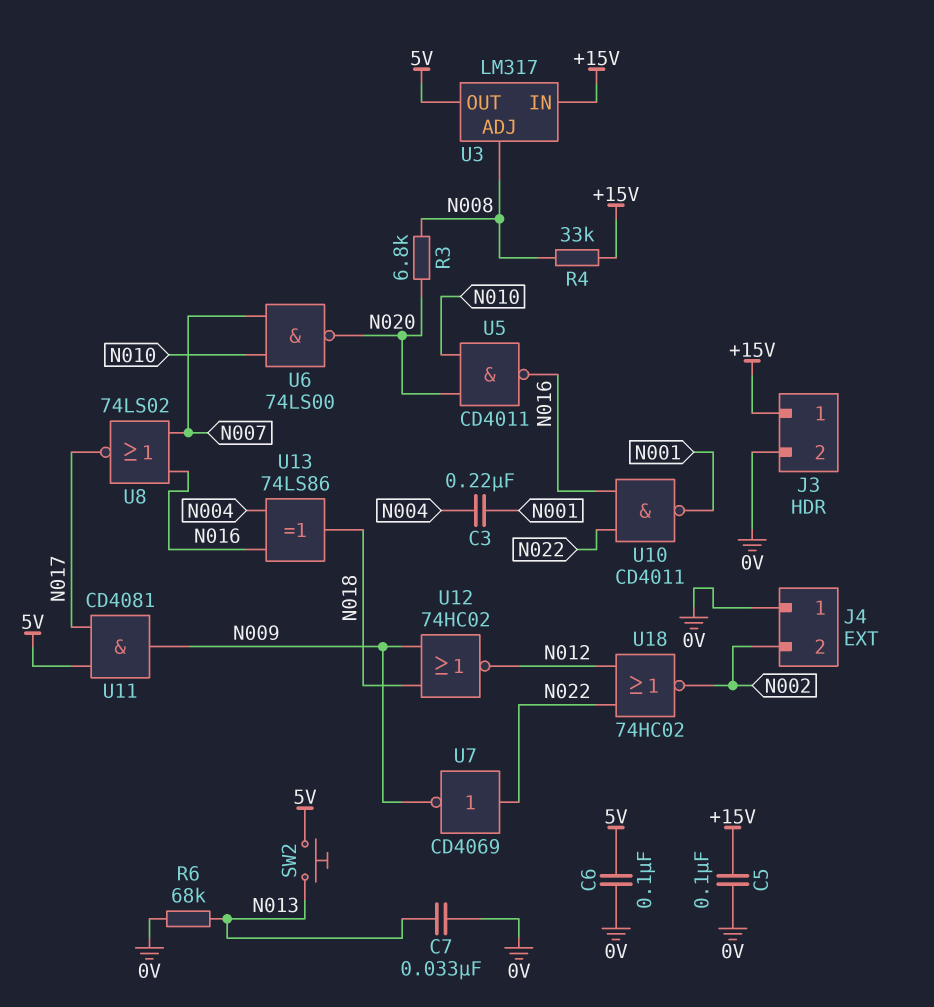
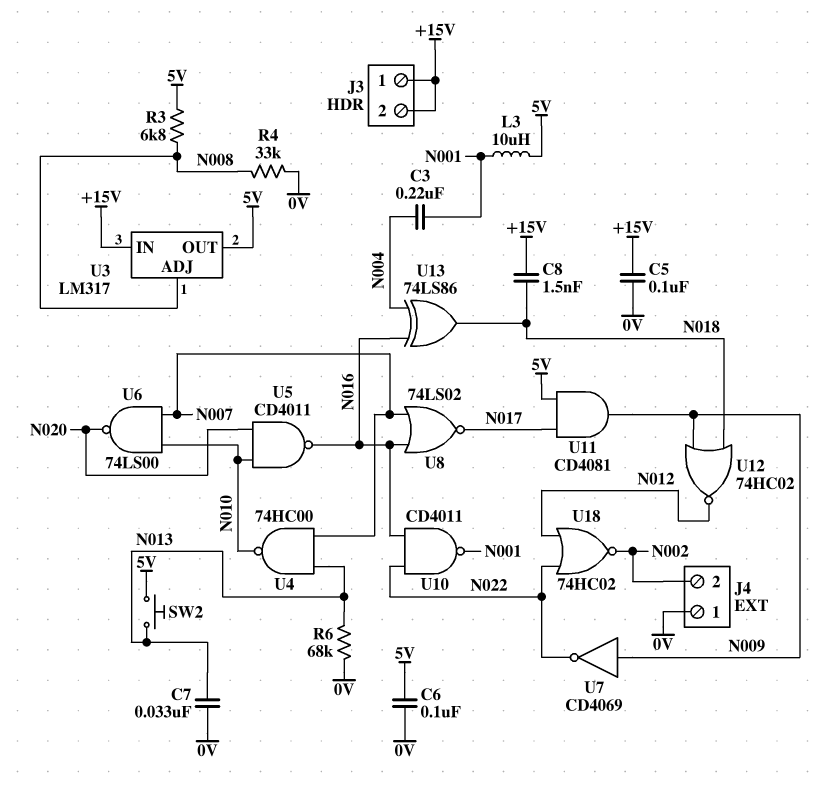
C8: none -> 1.5nF (+15V, N018)
J3 pin 2: 0V -> +15V
L3: none -> 10uH (5V, N001)
R3: 6.8k (N008, N020) -> 6.8k (5V, N008)
R4: 33k (+15V, N008) -> 33k (0V, N008)
U4: none -> NAND 74HC00 (in N007, in N013, out N010)
U7: NOT CD4069 (in N022, out N009) -> NOT CD4069 (in N009, out N022)

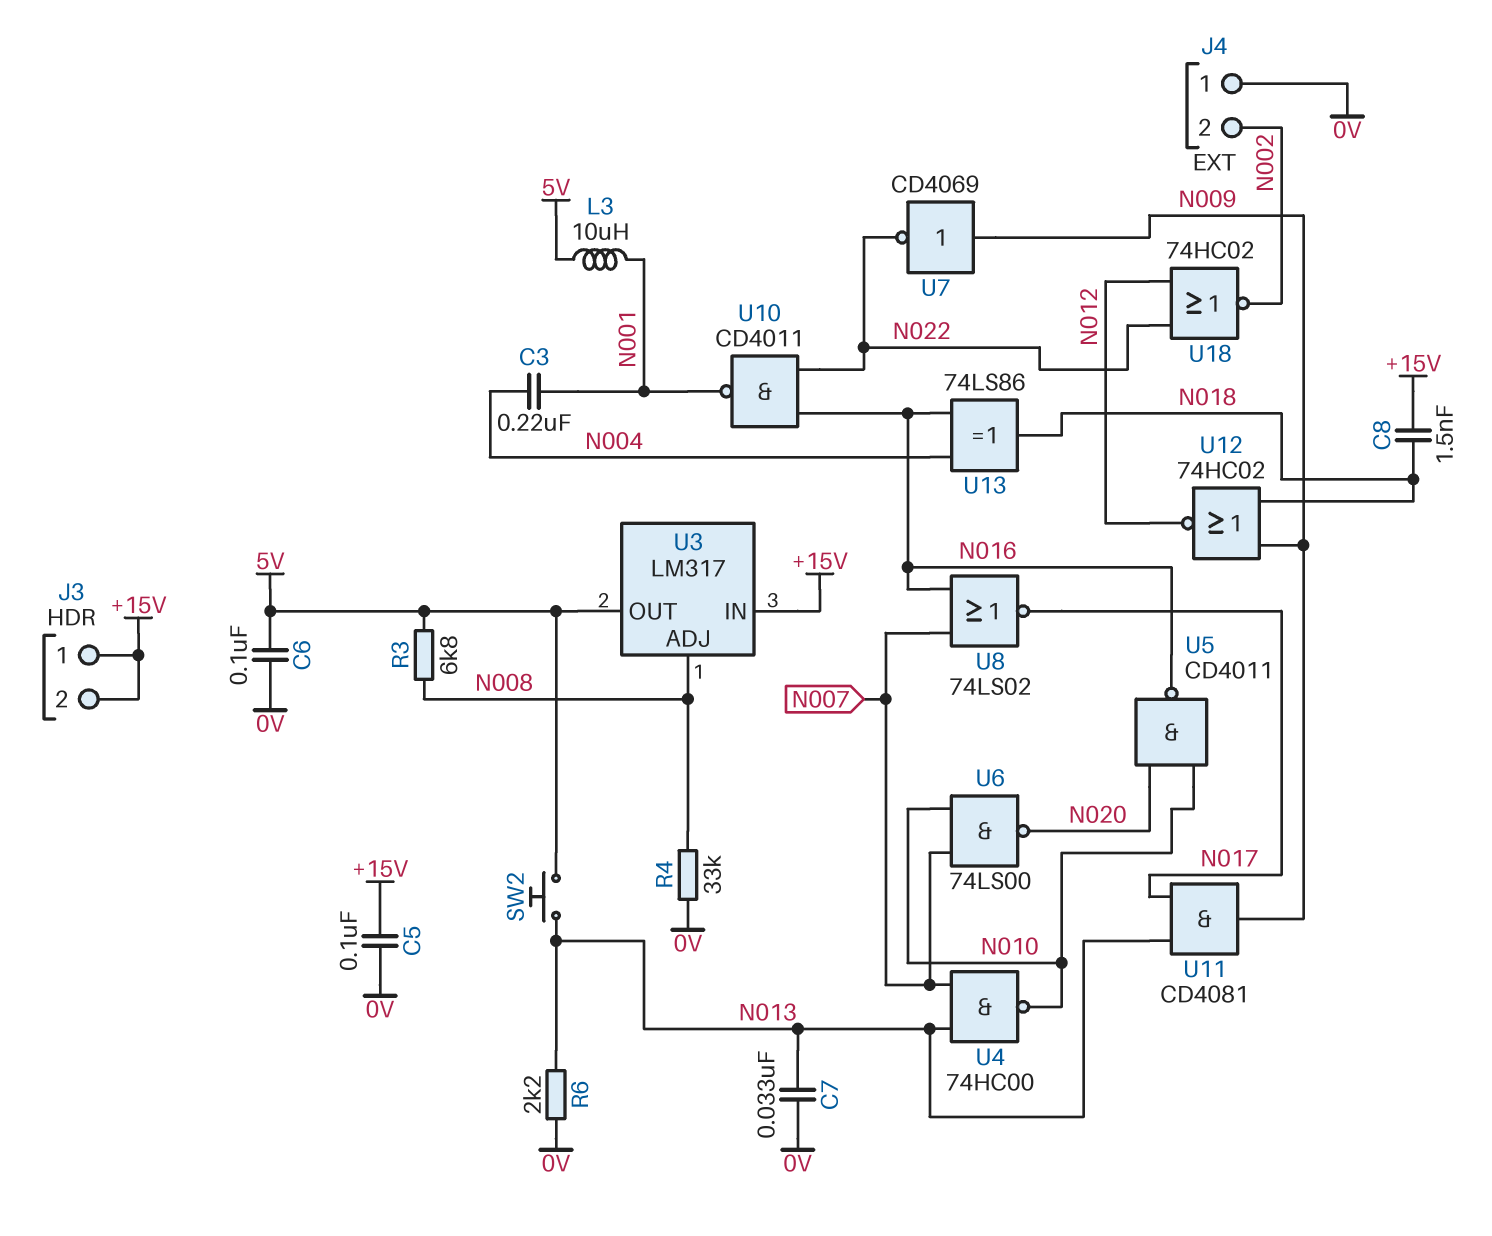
R6: 68k (0V, N013) -> 2.2k (0V, N013)
U11: AND CD4081 (in 5V, in N017, out N009) -> AND CD4081 (in N013, in N017, out N009)

